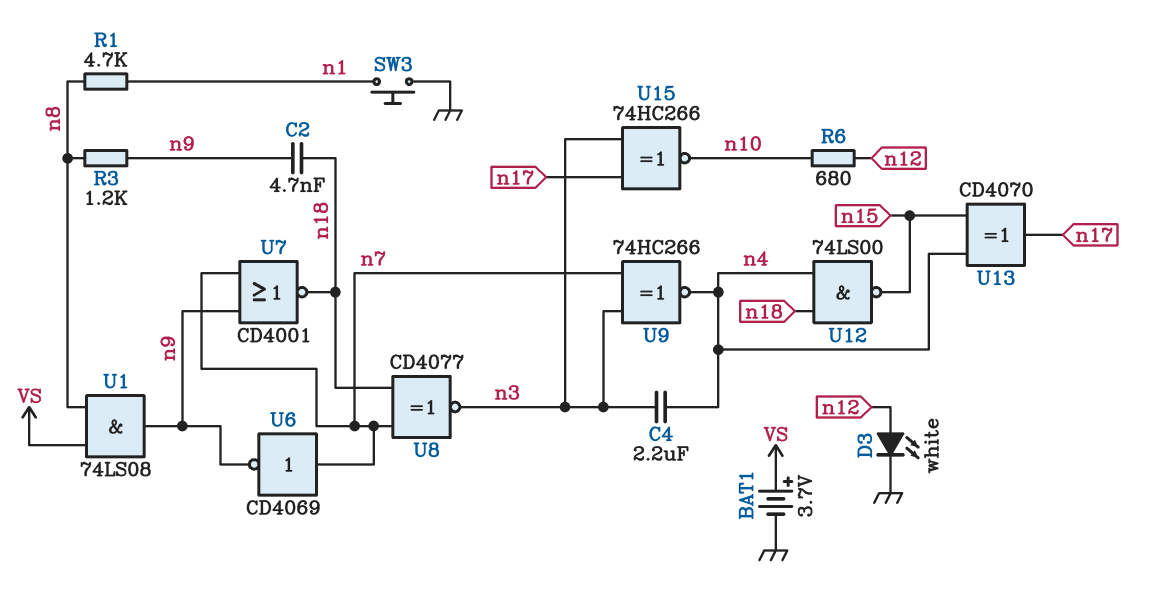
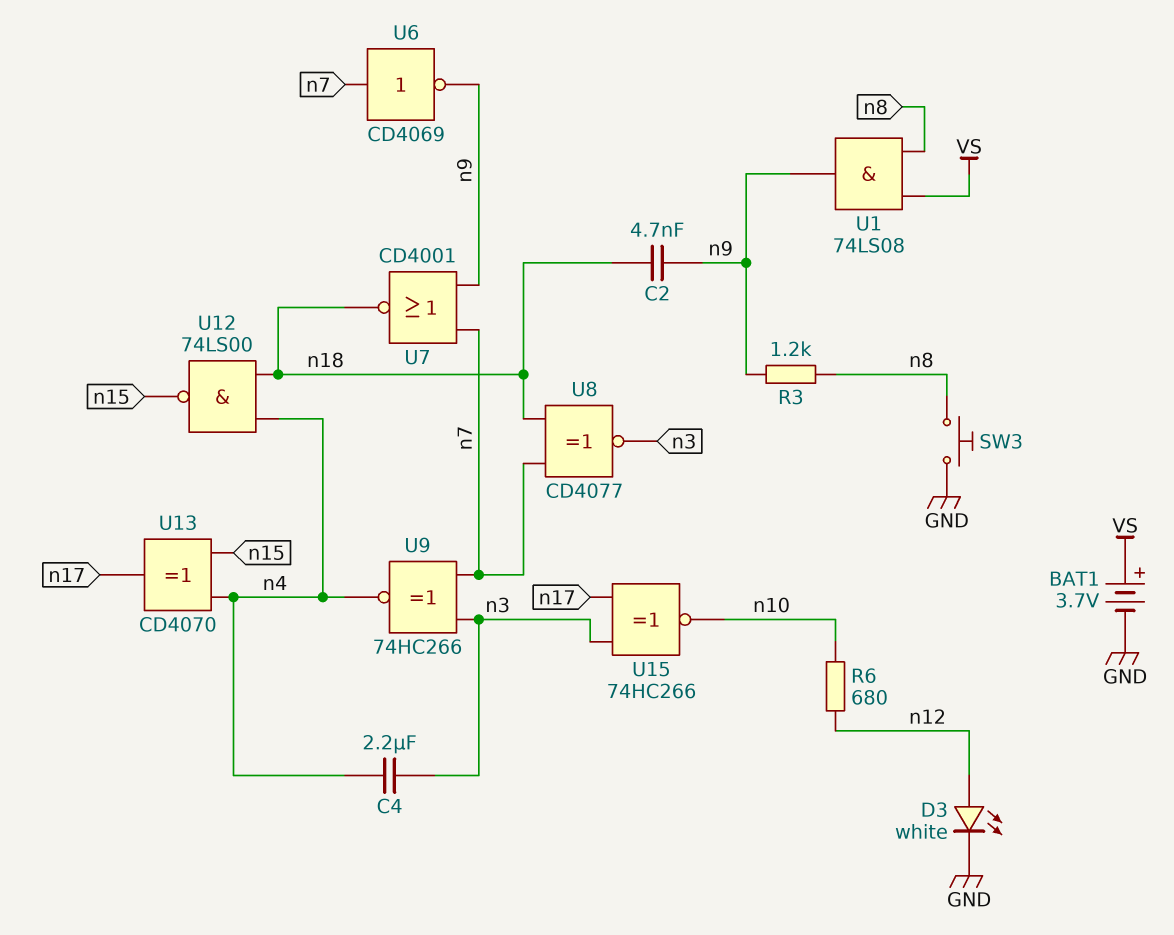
R1: 4.7k (n1, n8) -> none
SW3: button (GND, n1) -> button (GND, n8)

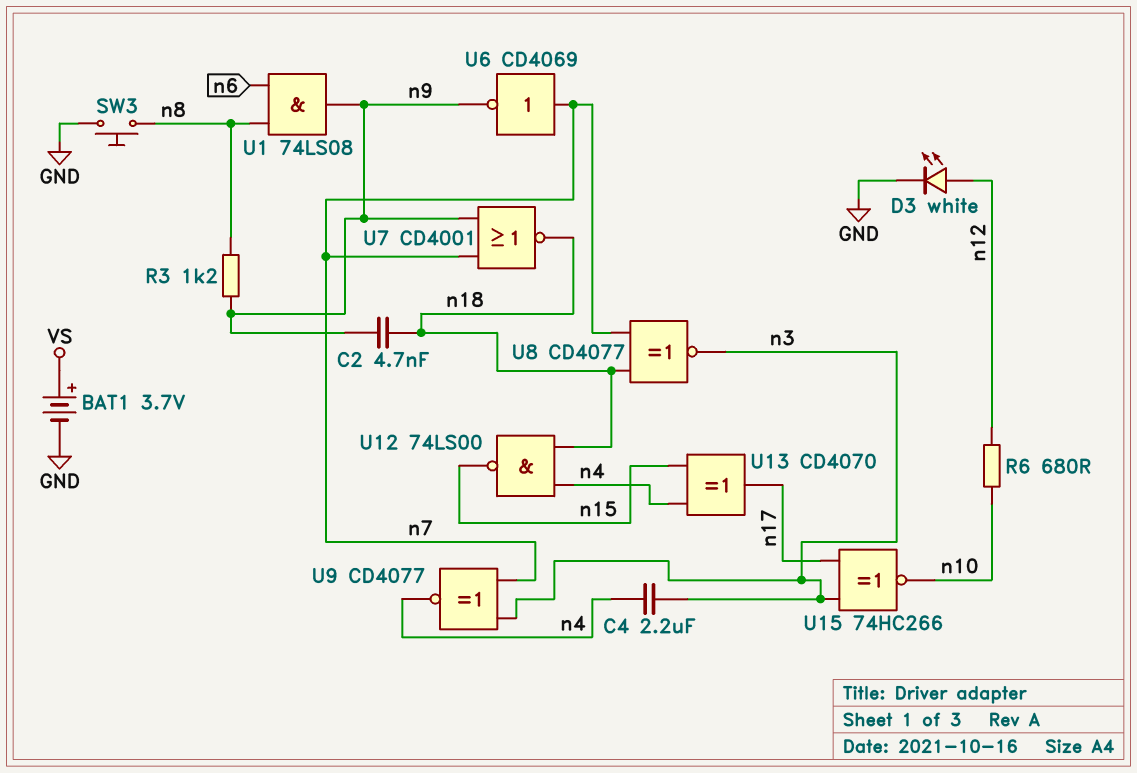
U1: AND 74LS08 (in VS, in n8, out n9) -> AND 74LS08 (in n6, in n8, out n9)
U9: XNOR 74HC266 (in n3, in n7, out n4) -> XNOR CD4077 (in n3, in n7, out n4)

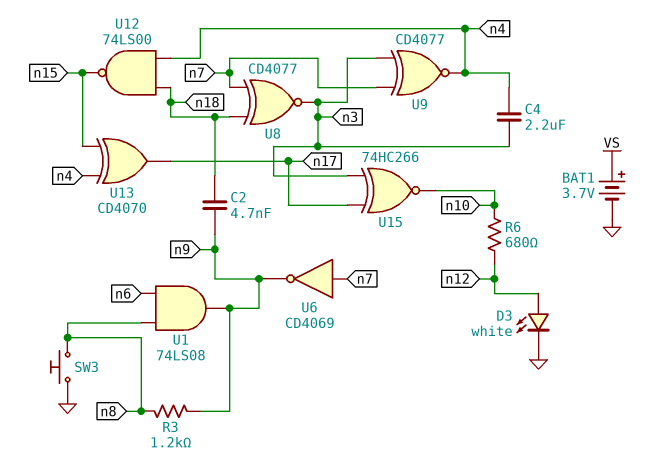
U7: NOR CD4001 (in n7, in n9, out n18) -> none

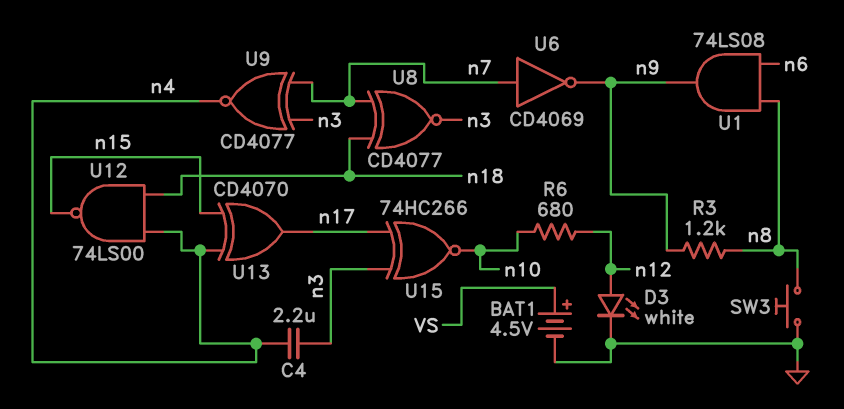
BAT1: 3.7V (plus VS, minus GND) -> 4.5V (plus VS, minus GND)
C2: 4.7nF (n9, n18) -> none

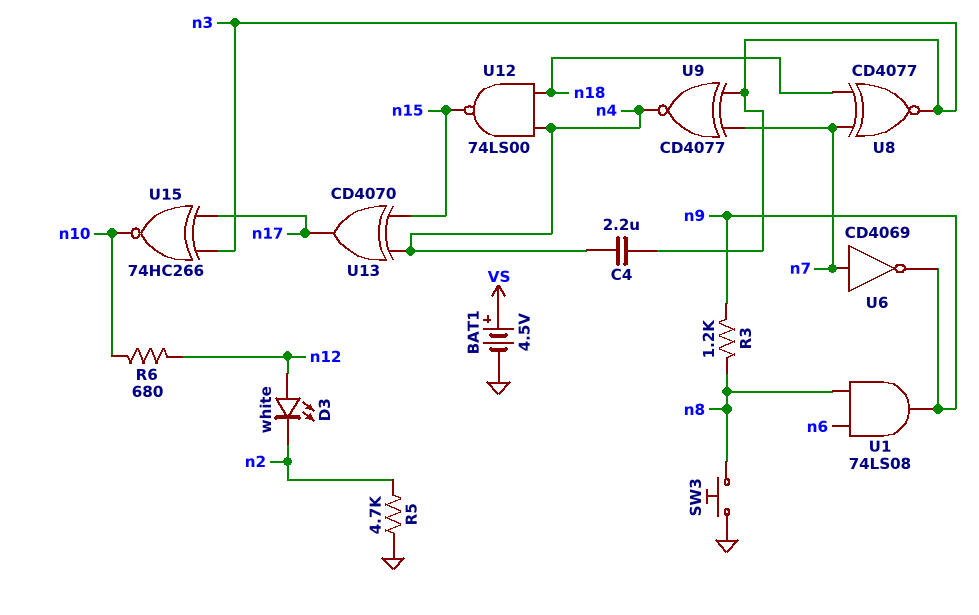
D3: LED white (A n12, K GND) -> LED white (A n12, K n2)
R5: none -> 4.7k (GND, n2)

